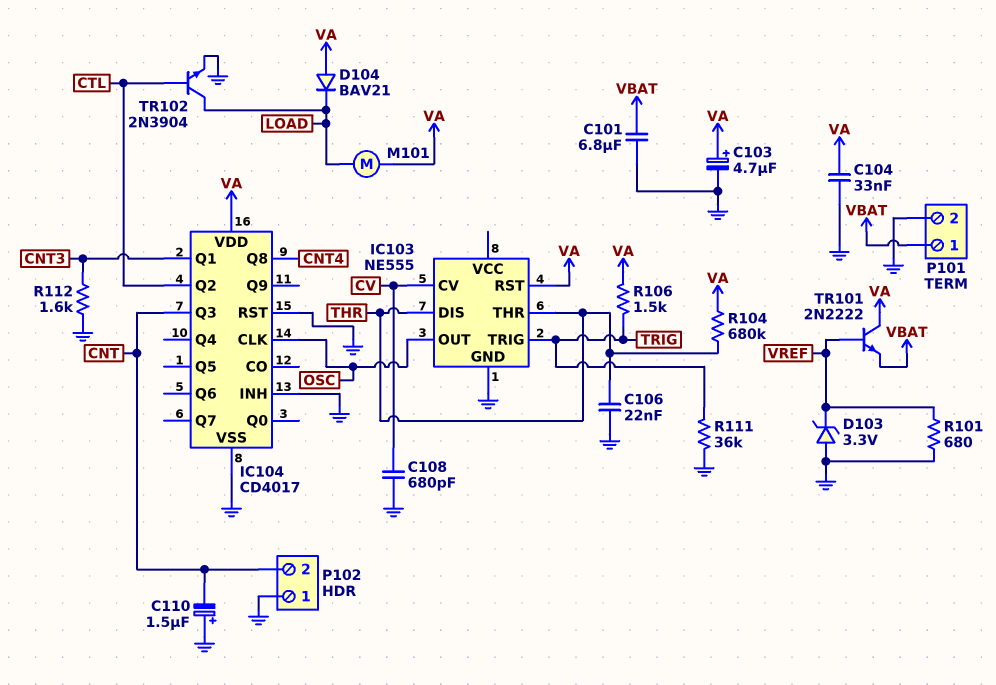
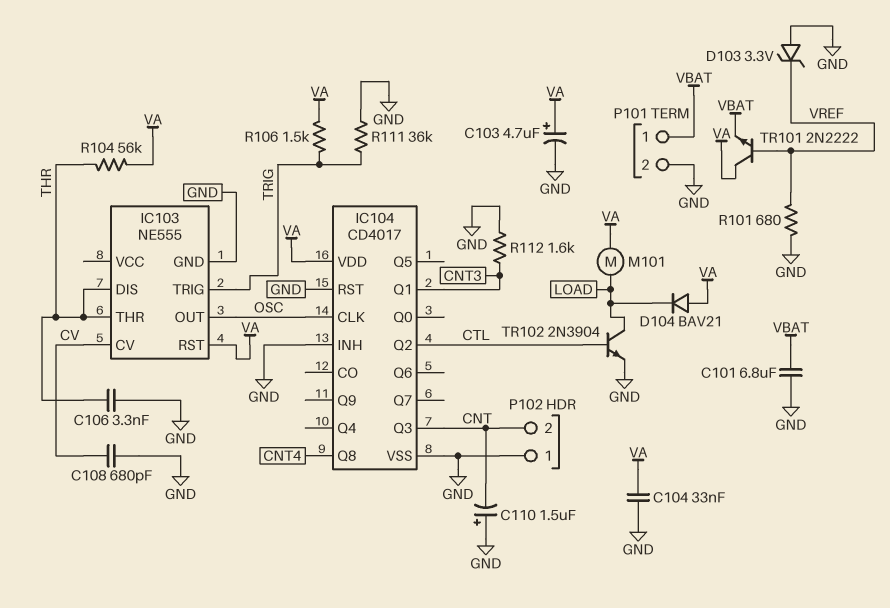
C106: 22nF (GND, THR) -> 3.3nF (GND, THR)
R104: 680k (THR, VA) -> 56k (THR, VA)

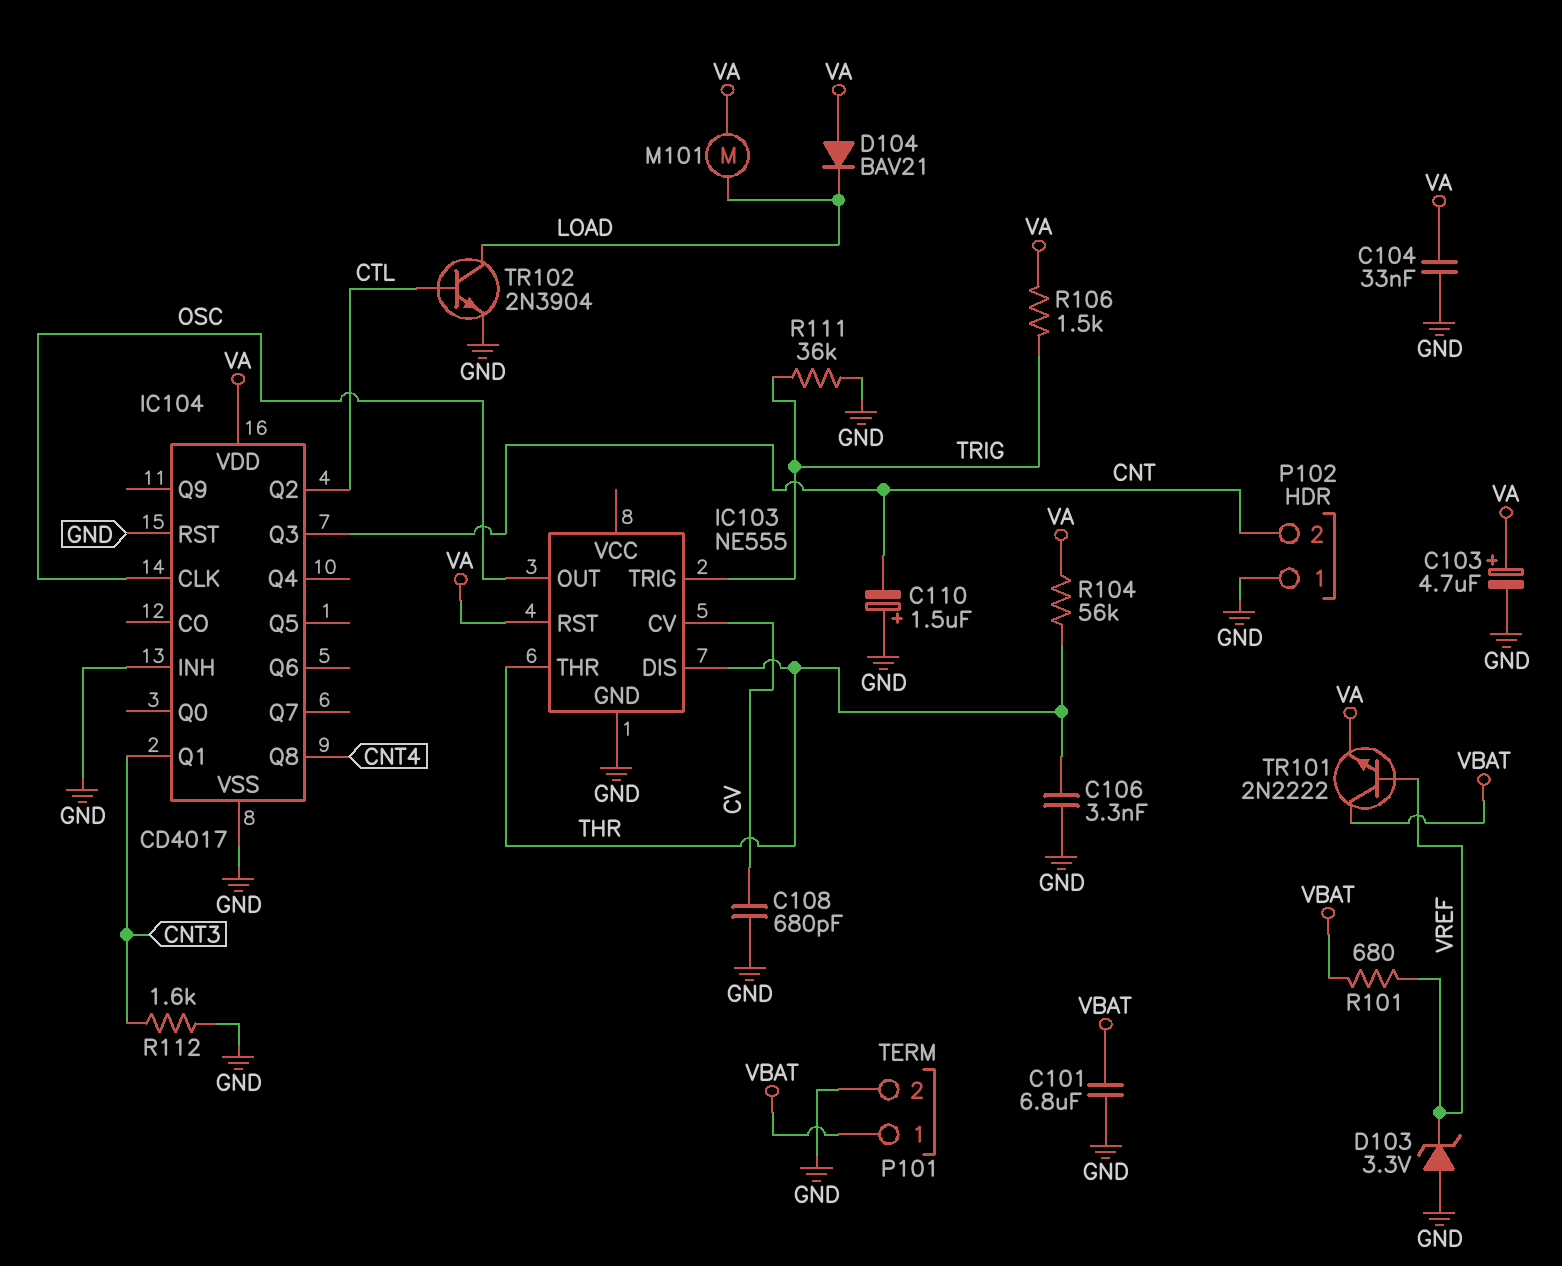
R101: 680 (GND, VREF) -> 680 (VBAT, VREF)
TR101: NPN 2N2222 (B VREF, C VA, E VBAT) -> NPN 2N2222 (B VREF, C VBAT, E VA)

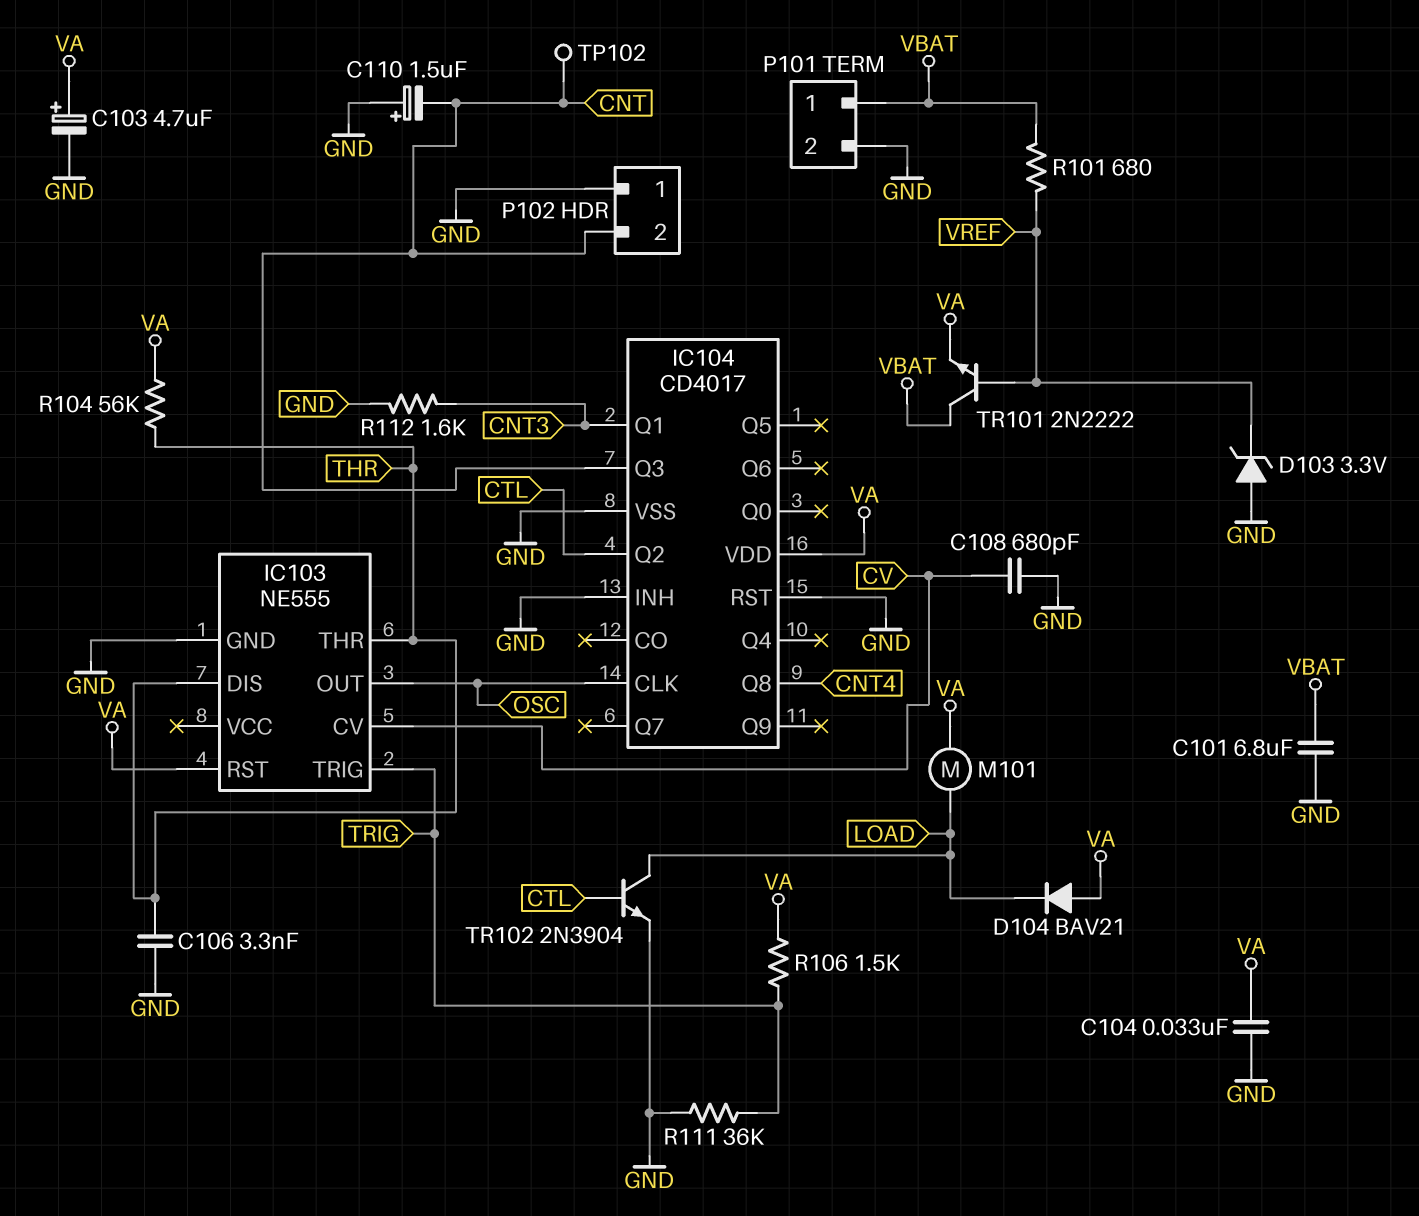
TP102: none -> test point (CNT)

